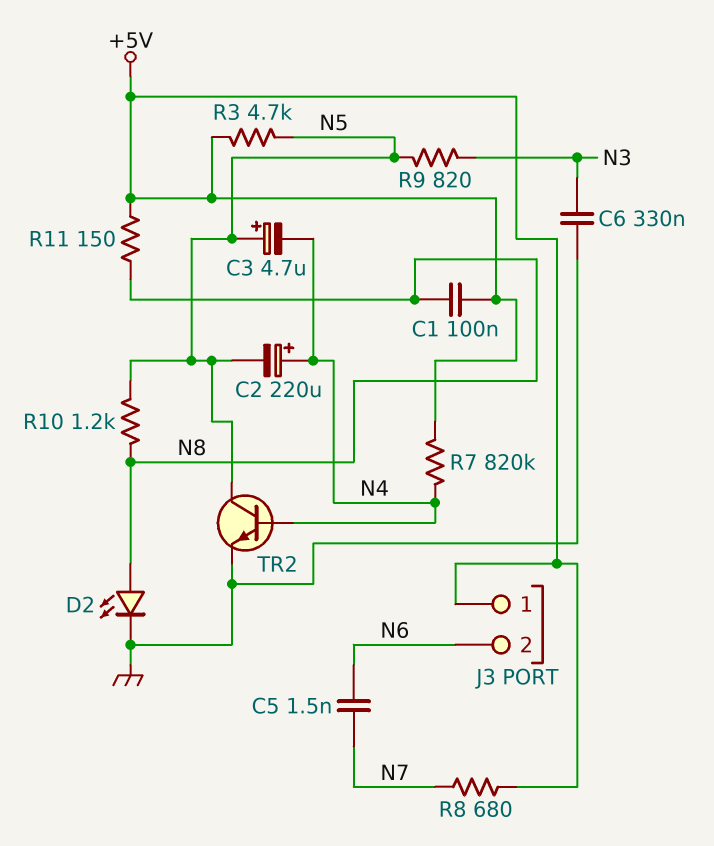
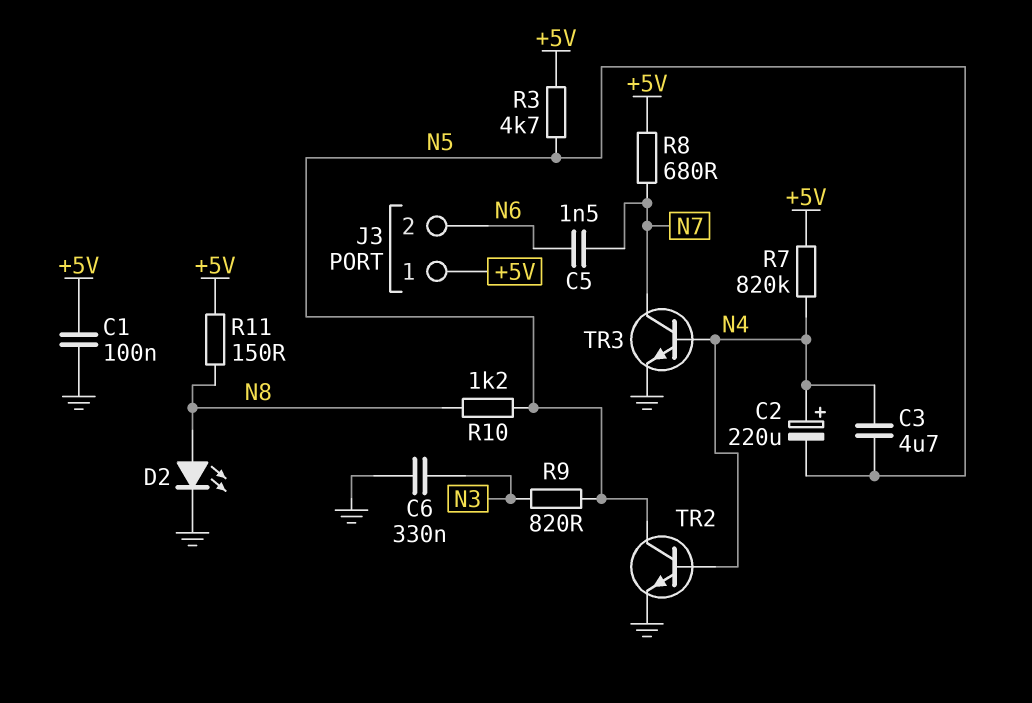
C1: 100nF (+5V, N8) -> 100nF (+5V, GND)
C3: 4.7uF (plus N5, minus N4) -> 4.7uF (N4, N5)
TR3: none -> NPN (B N4, C N7, E GND)

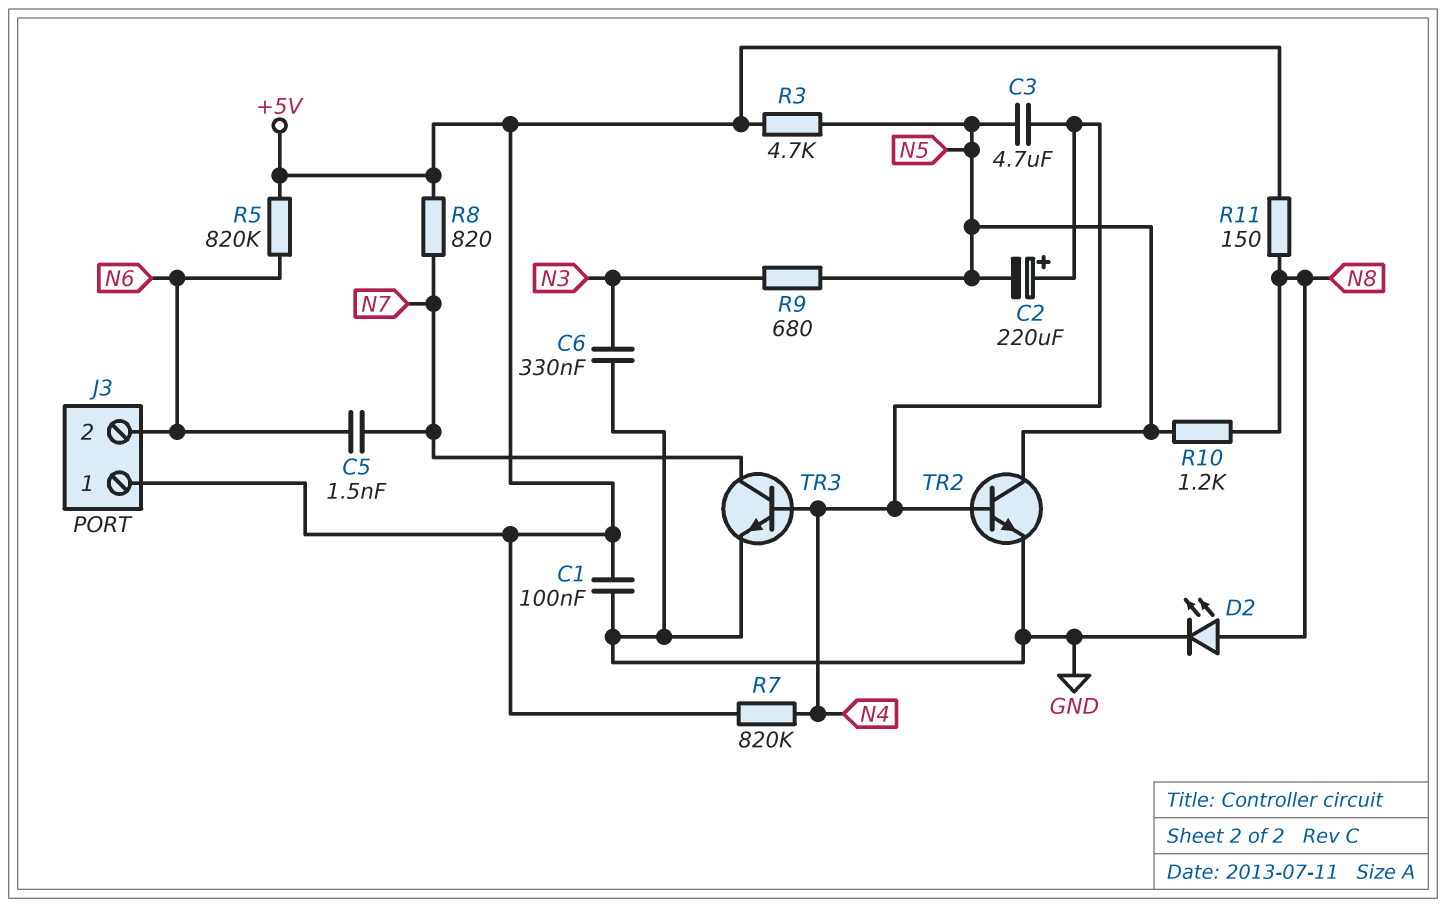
R5: none -> 820k (+5V, N6)
R8: 680 (+5V, N7) -> 820 (+5V, N7)
R9: 820 (N3, N5) -> 680 (N3, N5)

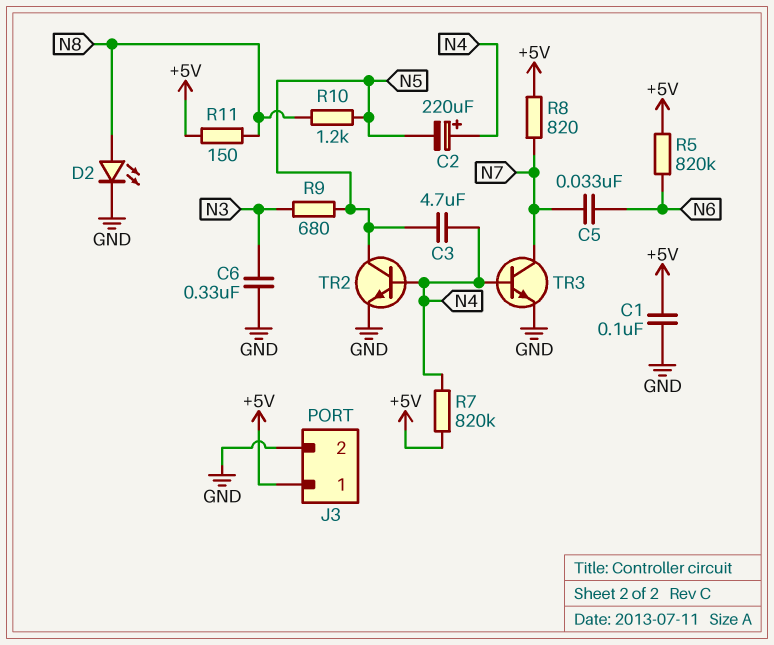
C5: 1.5nF (N6, N7) -> 33nF (N6, N7)
J3 pin 2: N6 -> GND
R3: 4.7k (+5V, N5) -> none

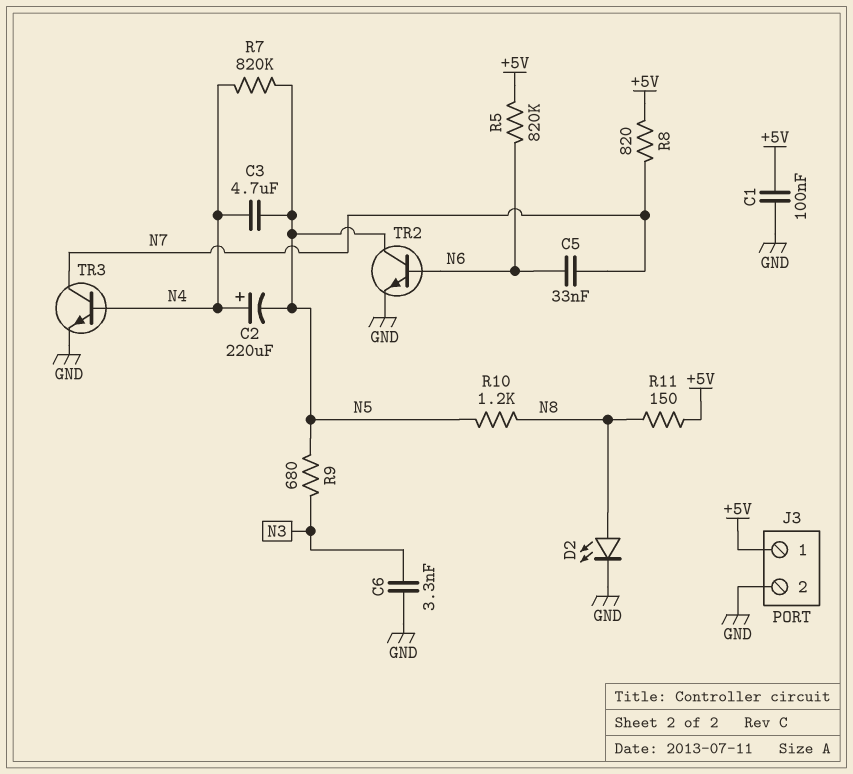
C6: 330nF (GND, N3) -> 3.3nF (GND, N3)
R7: 820k (+5V, N4) -> 820k (N4, N5)
TR2: NPN (B N4, C N5, E GND) -> NPN (B N6, C N5, E GND)

